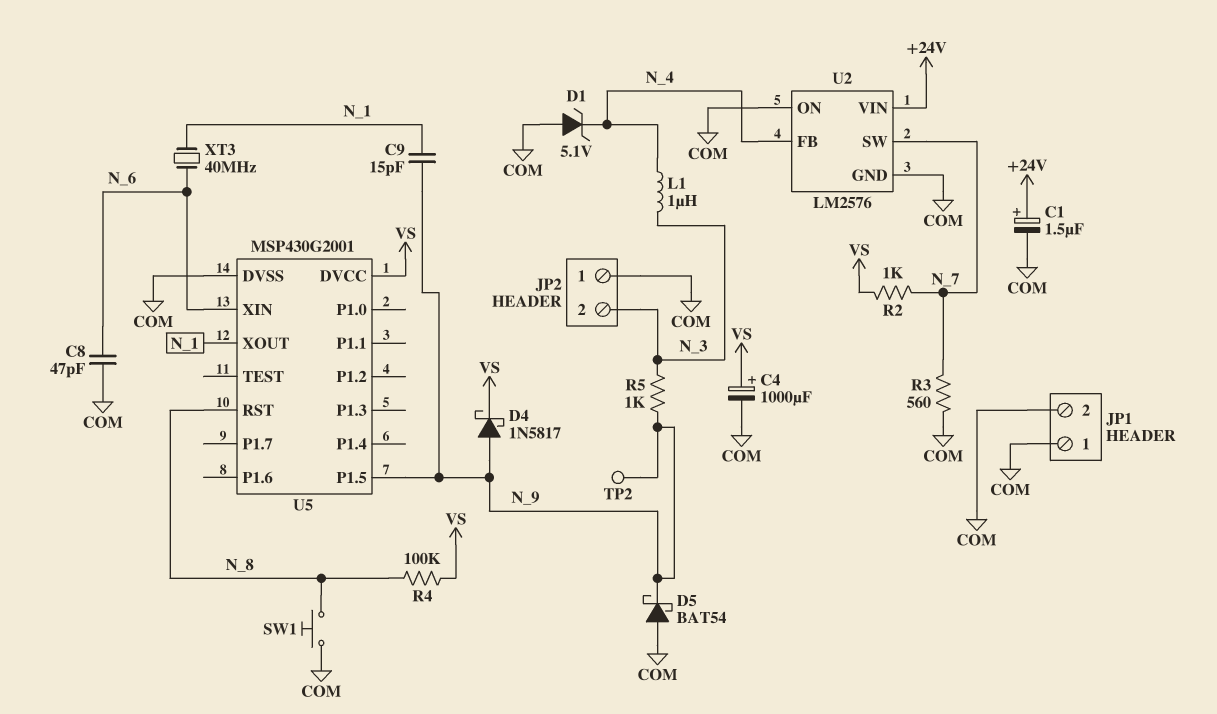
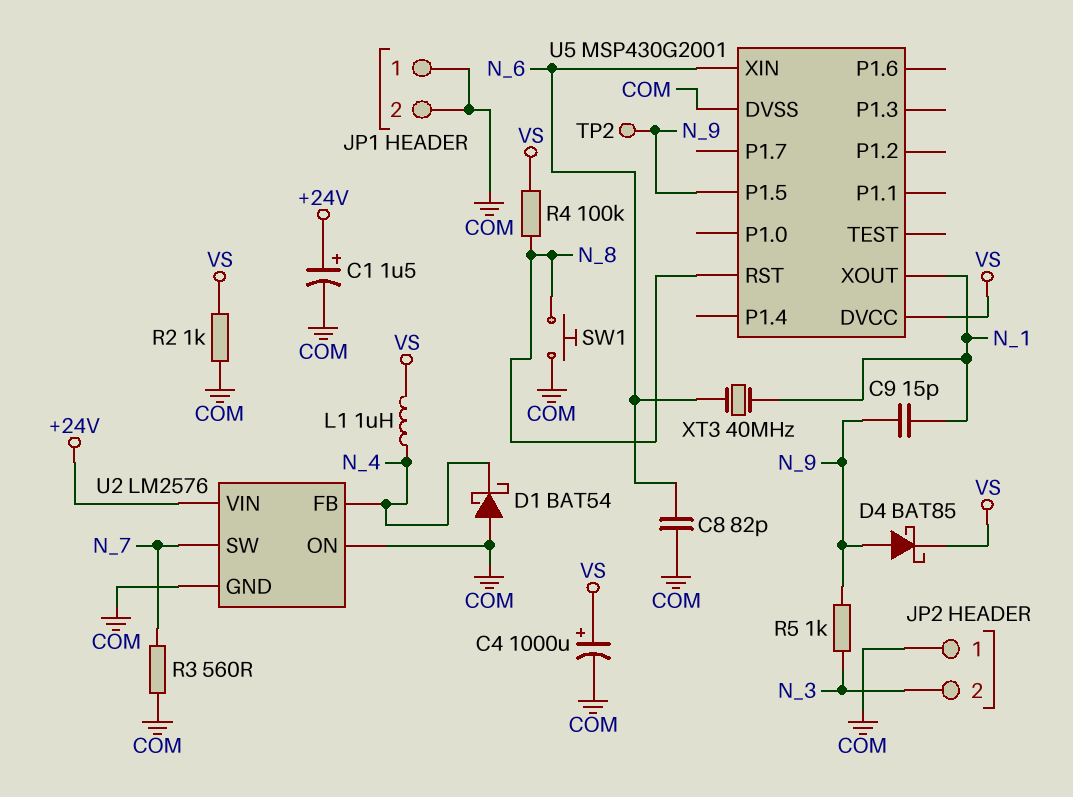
C8: 47pF (COM, N_6) -> 82pF (COM, N_6)
D1: zener 5.1V (A COM, K N_4) -> schottky BAT54 (A COM, K N_4)
D4: schottky 1N5817 (A N_9, K VS) -> schottky BAT85 (A N_9, K VS)
D5: schottky BAT54 (A COM, K N_9) -> none
L1: 1uH (N_3, N_4) -> 1uH (N_4, VS)
R2: 1k (N_7, VS) -> 1k (COM, VS)

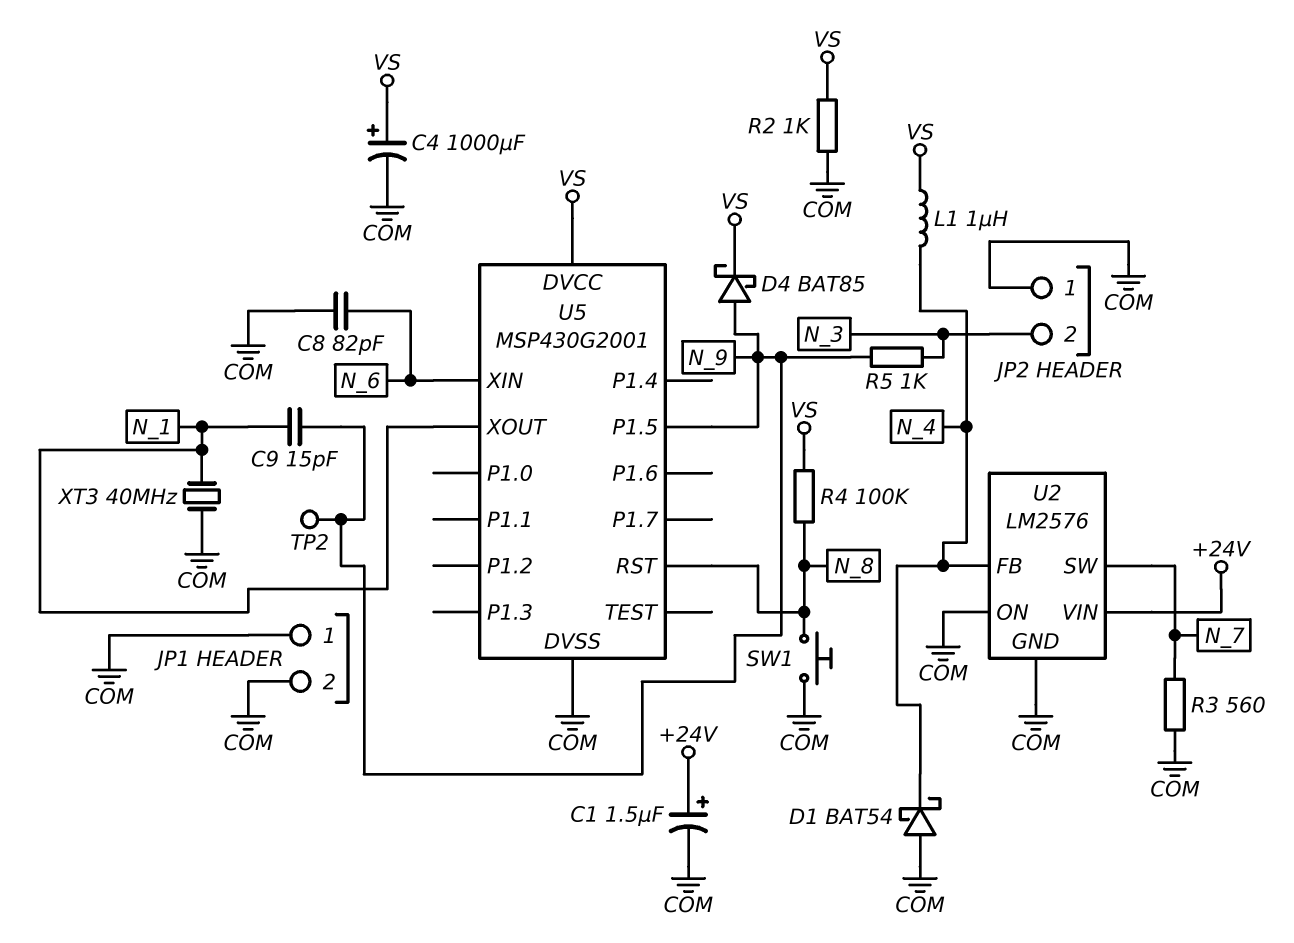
XT3: 40MHz (N_1, N_6) -> 40MHz (COM, N_1)

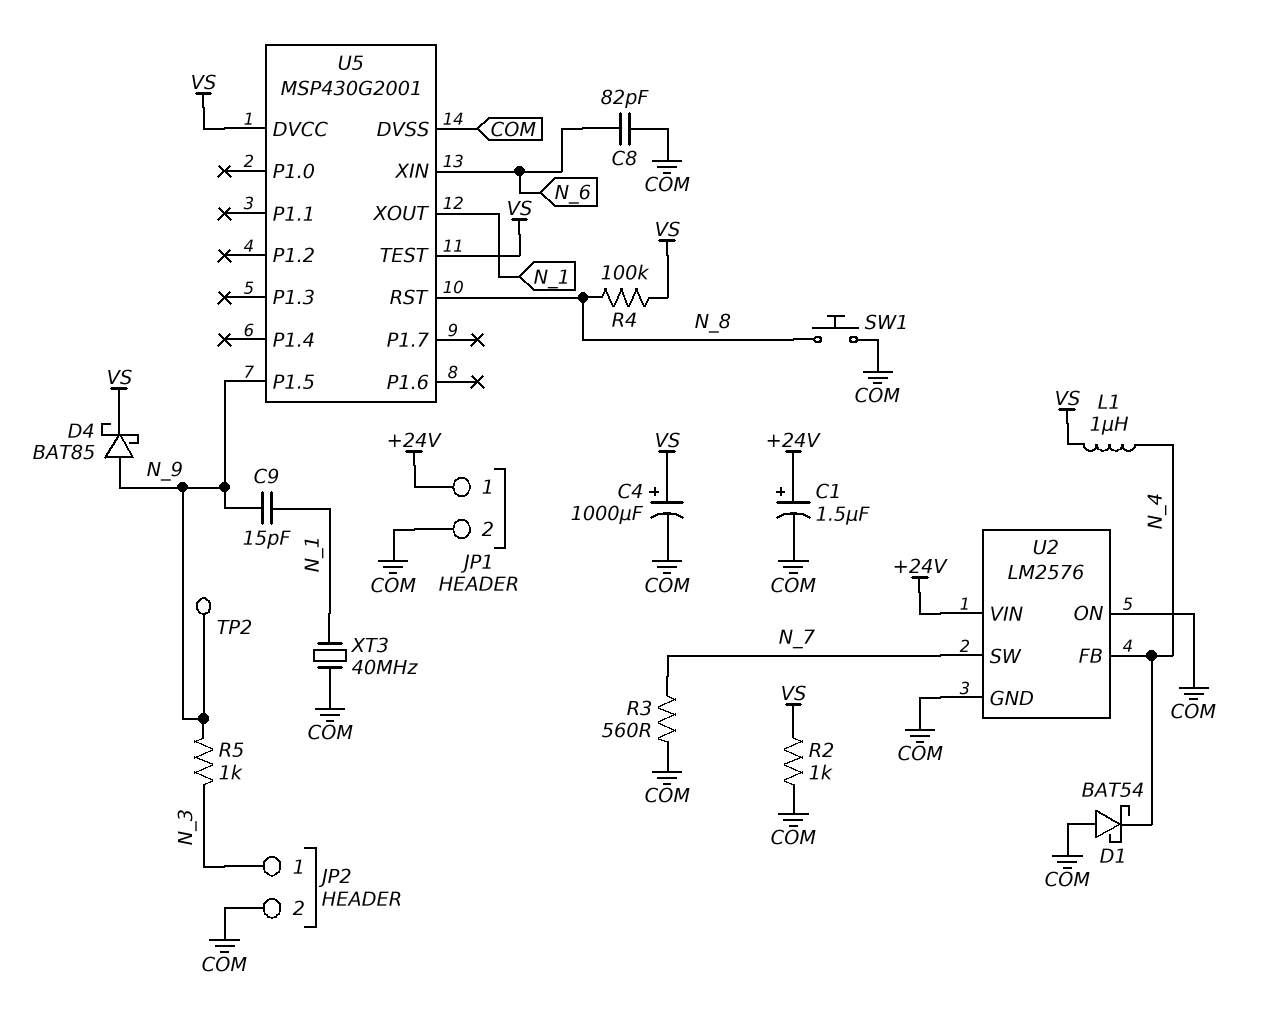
JP1 pin 1: COM -> +24V
JP2 pin 1: COM -> N_3
JP2 pin 2: N_3 -> COM
U5 pin TEST: none -> VS

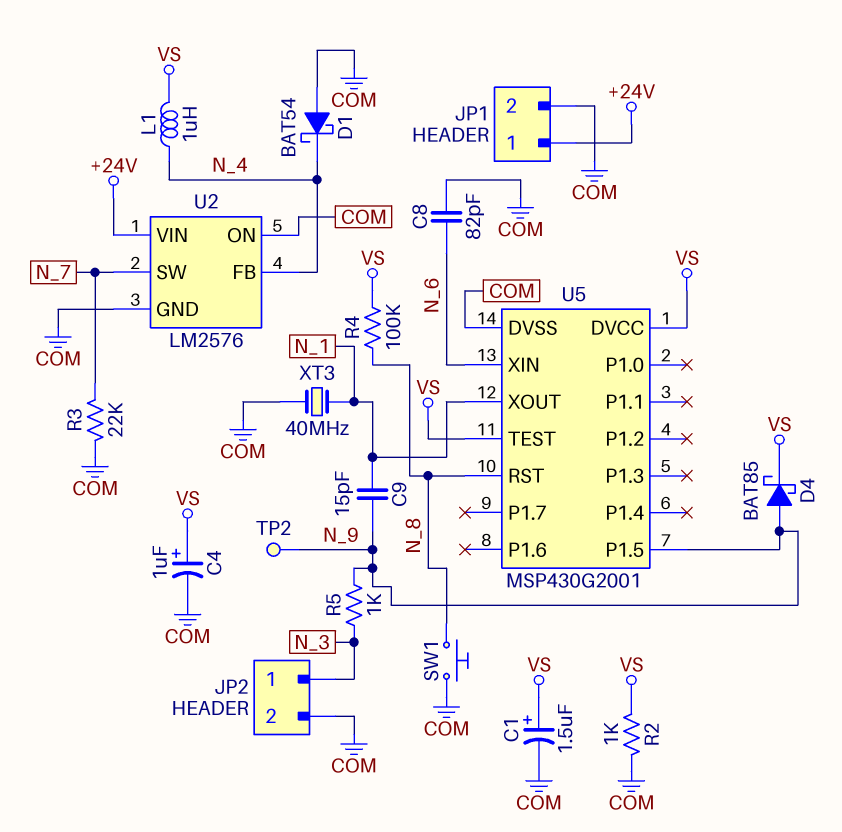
C1: 1.5uF (plus +24V, minus COM) -> 1.5uF (plus VS, minus COM)
C4: 1000uF (plus VS, minus COM) -> 1uF (plus VS, minus COM)
R3: 560 (COM, N_7) -> 22k (COM, N_7)

